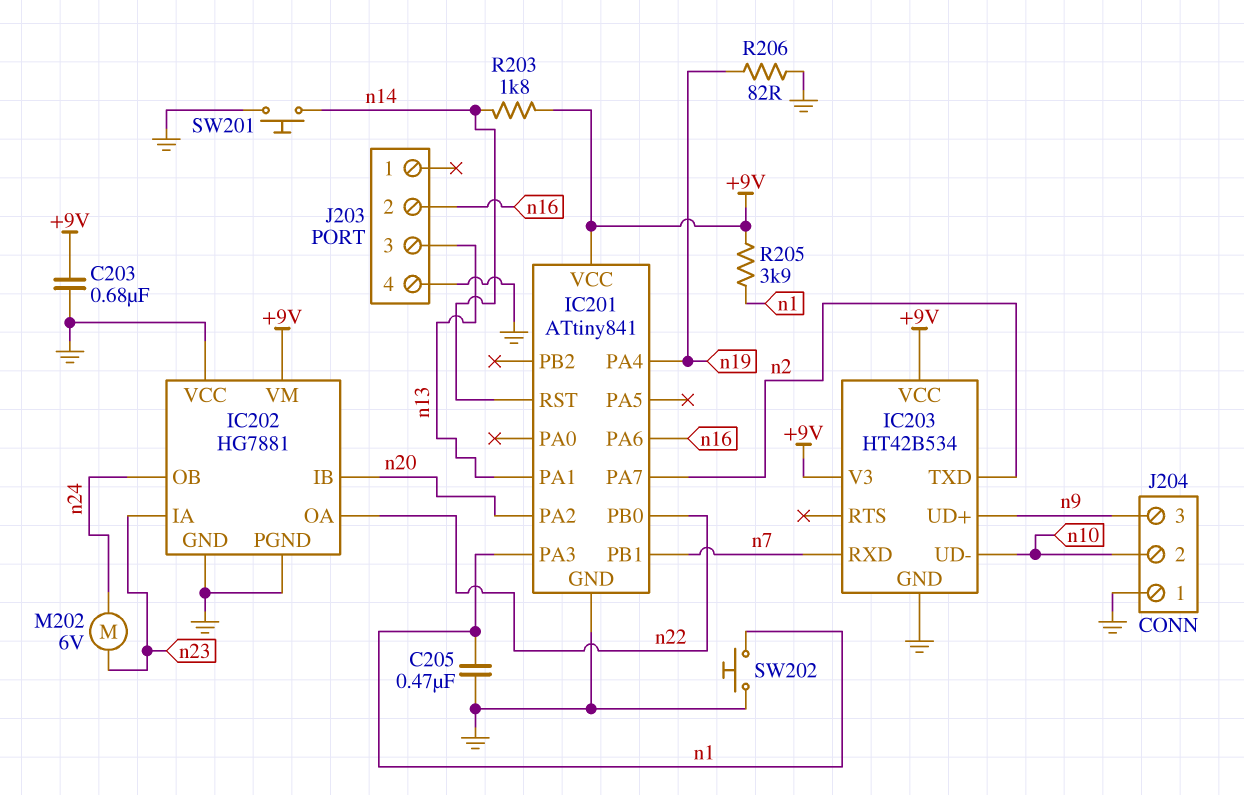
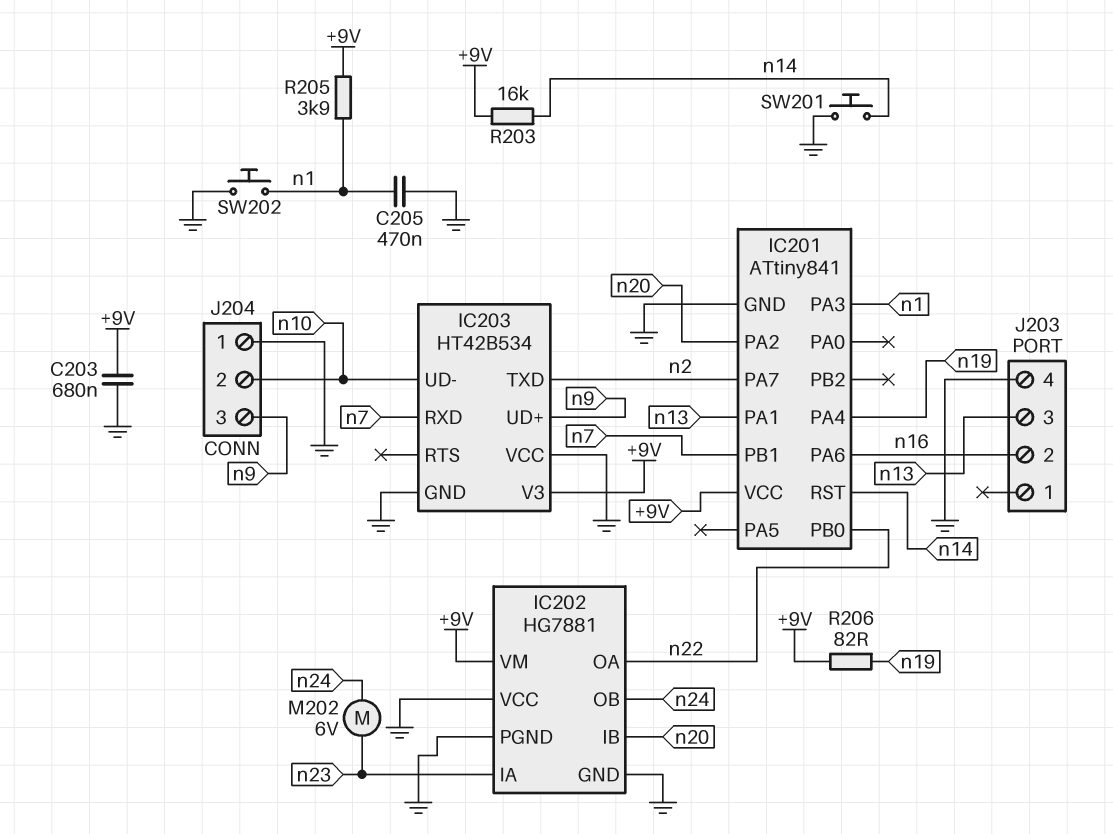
IC203 pin VCC: +9V -> GND
R203: 1.8k (+9V, n14) -> 16k (+9V, n14)
R206: 82 (GND, n19) -> 82 (+9V, n19)

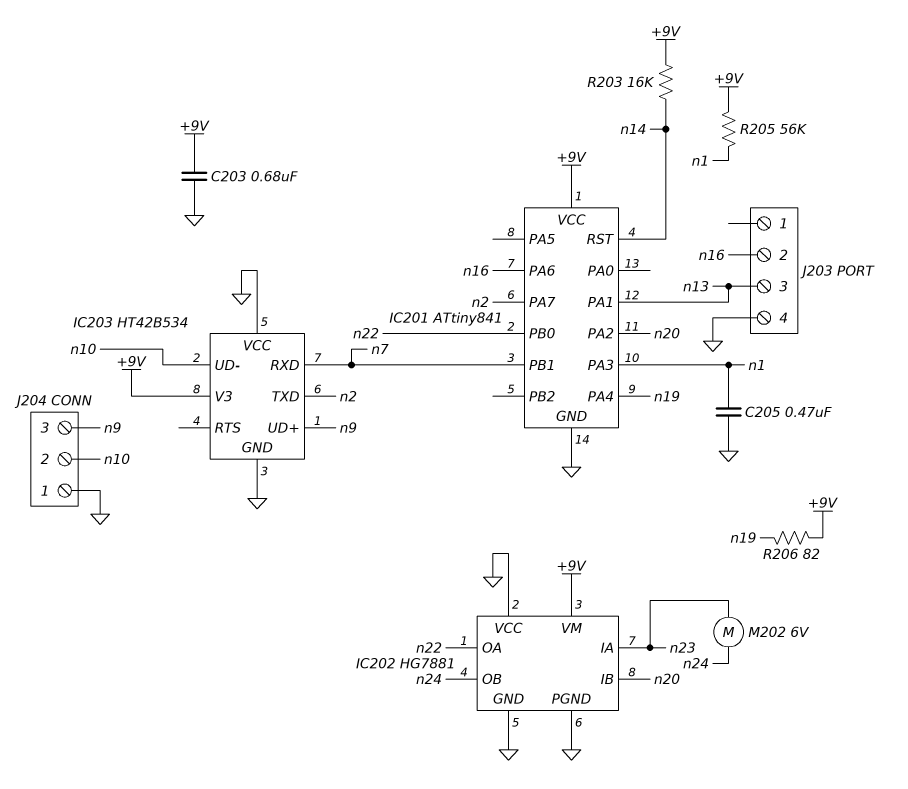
R205: 3.9k (+9V, n1) -> 56k (+9V, n1)
SW201: button (GND, n14) -> none
SW202: button (GND, n1) -> none

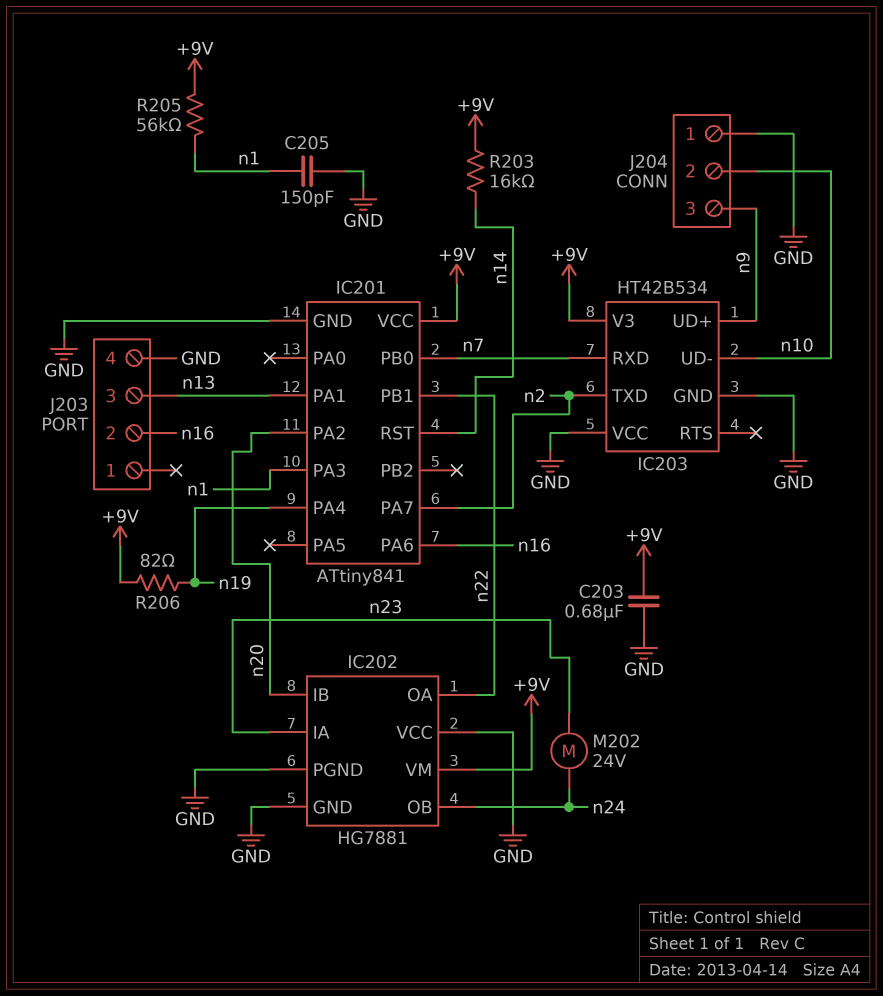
C205: 470nF (GND, n1) -> 150pF (GND, n1)
IC201 pin PB0: n22 -> n7
IC201 pin PB1: n7 -> n22
M202: motor 6V (n23, n24) -> motor 24V (n23, n24)

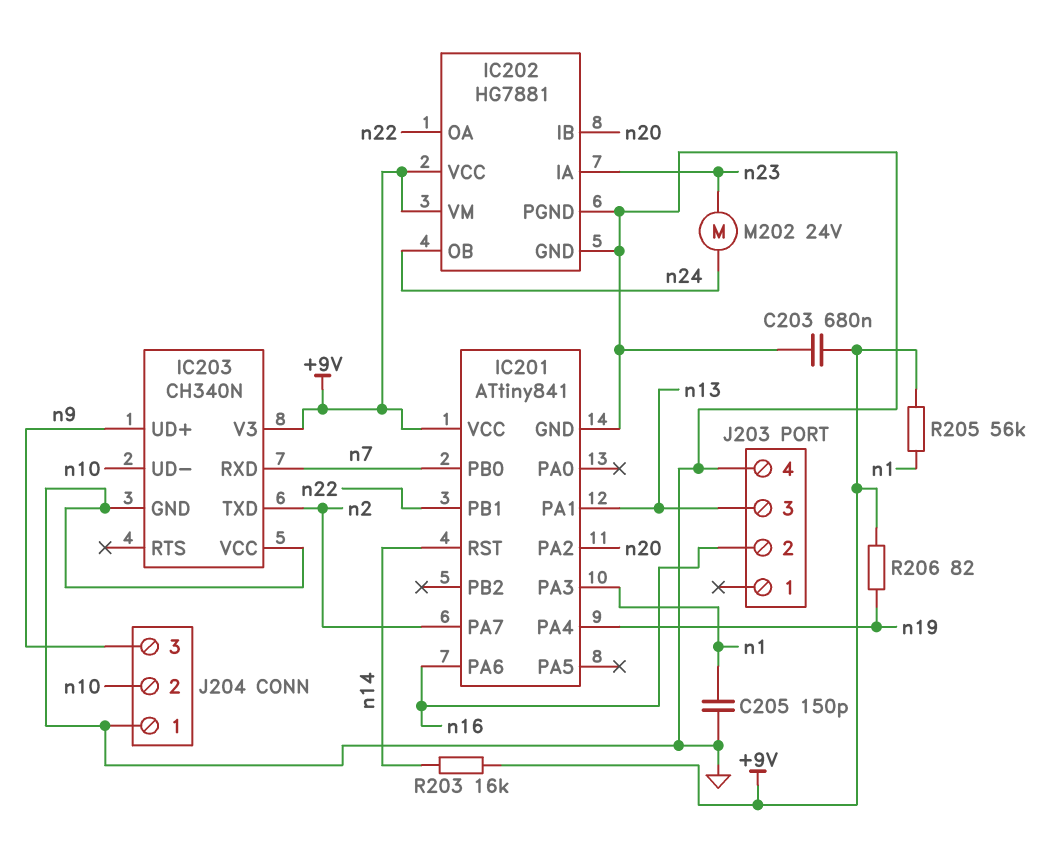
IC202 pin VCC: GND -> +9V
IC203: HT42B534 -> CH340N

